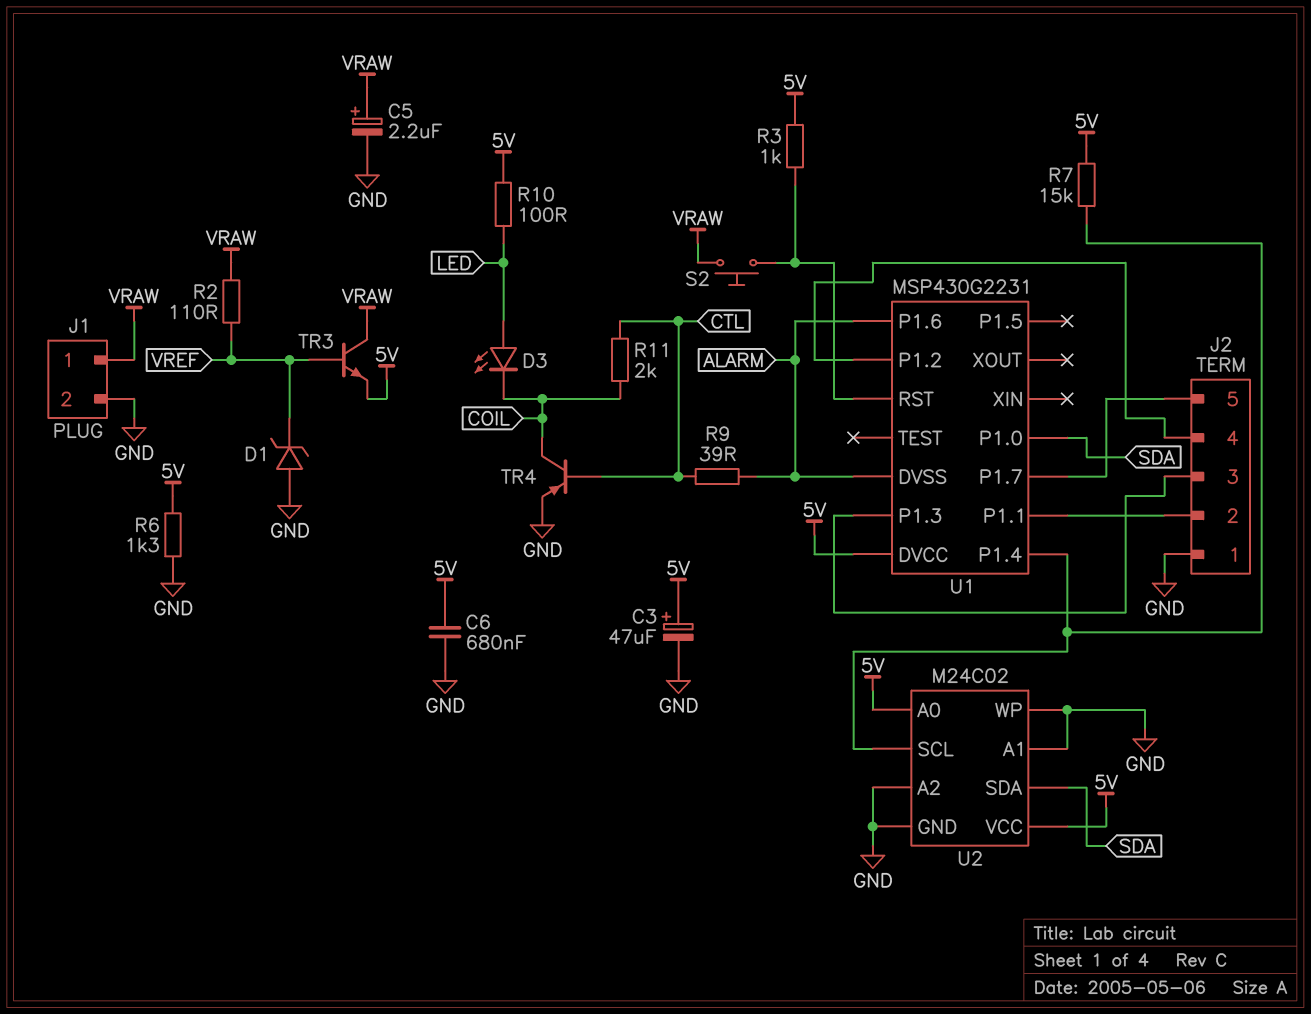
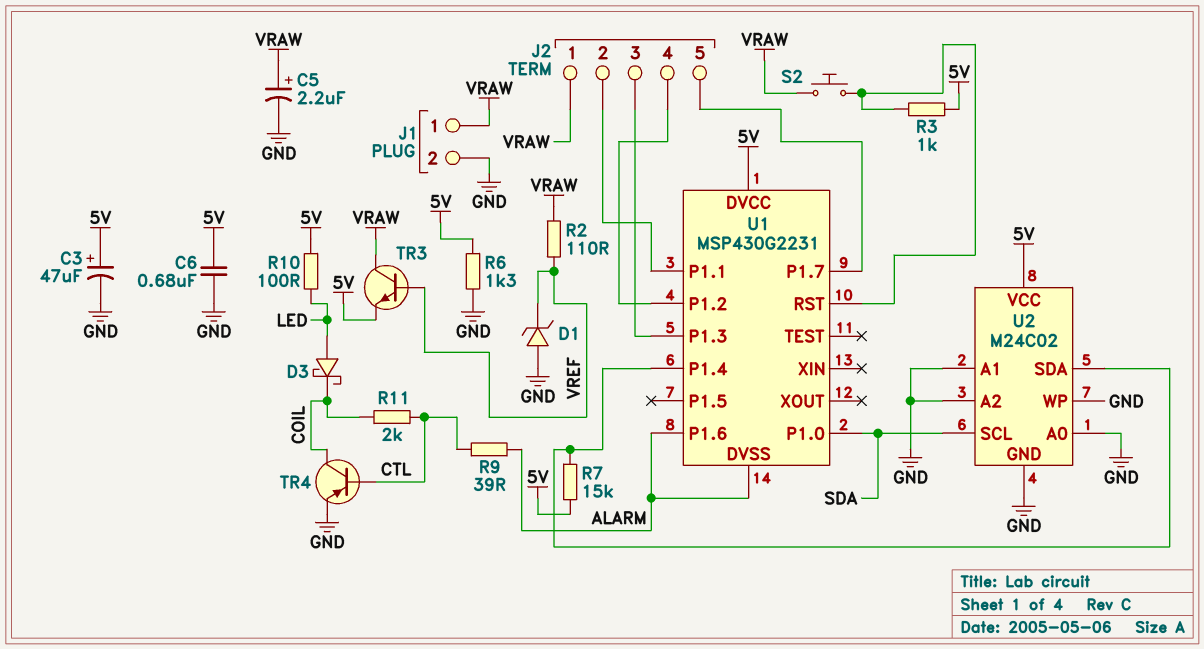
D3: LED (A LED, K COIL) -> schottky (A LED, K COIL)
J2 pin 1: GND -> VRAW
U2 pin A0: 5V -> GND
U2 pin SCL: U1/P1.4 -> SDA
U2 pin SDA: SDA -> U1/P1.4

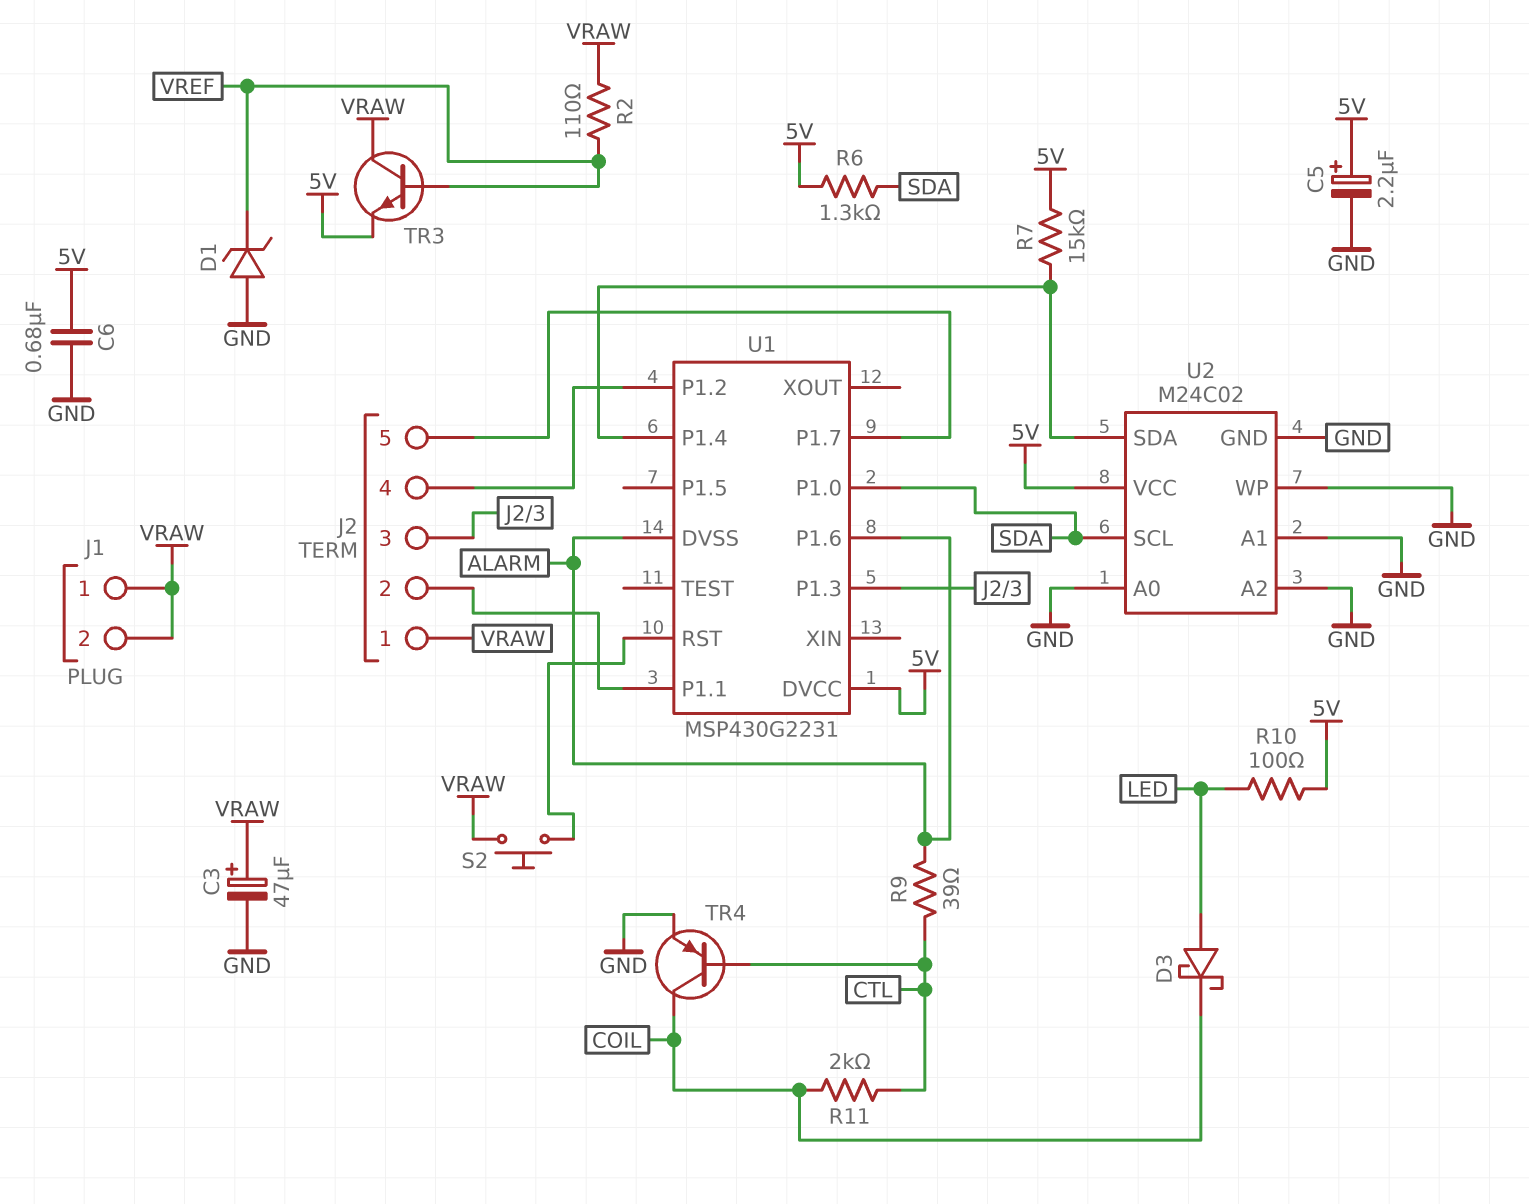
C3: 47uF (plus 5V, minus GND) -> 47uF (plus VRAW, minus GND)
C5: 2.2uF (plus VRAW, minus GND) -> 2.2uF (plus 5V, minus GND)
J1 pin 2: GND -> VRAW
R3: 1k (5V, U1/RST) -> none
R6: 1.3k (5V, GND) -> 1.3k (5V, SDA)

